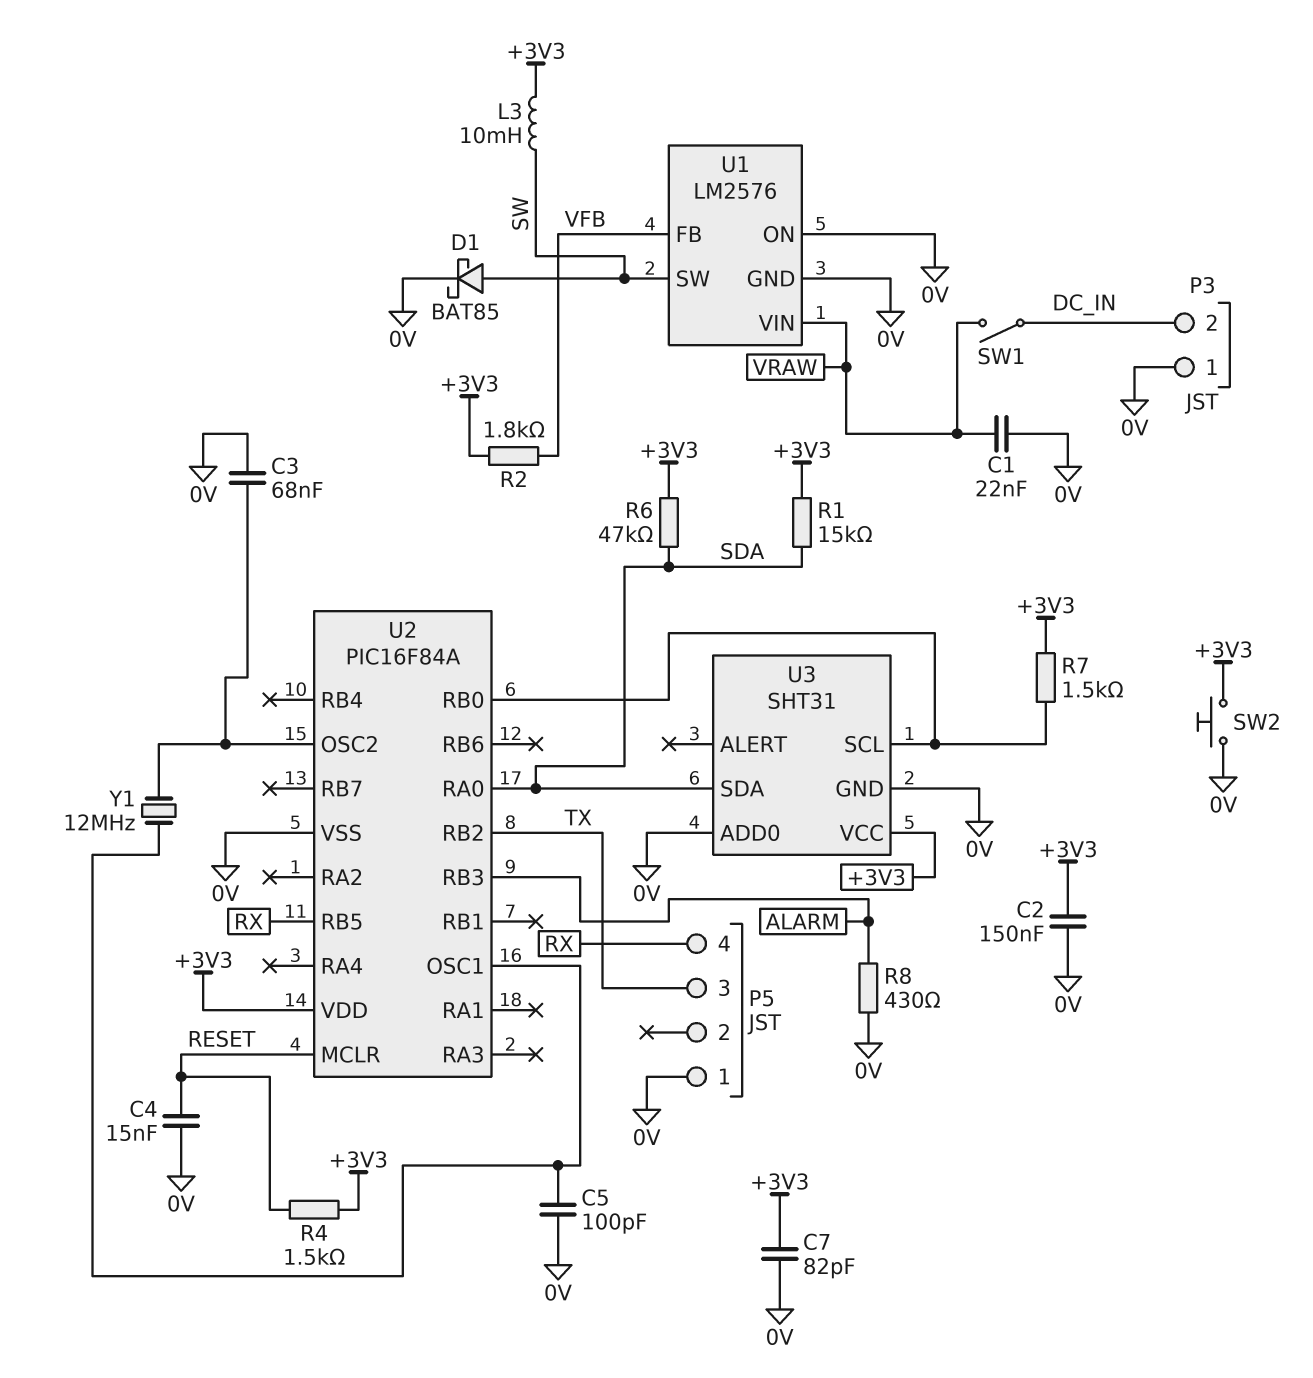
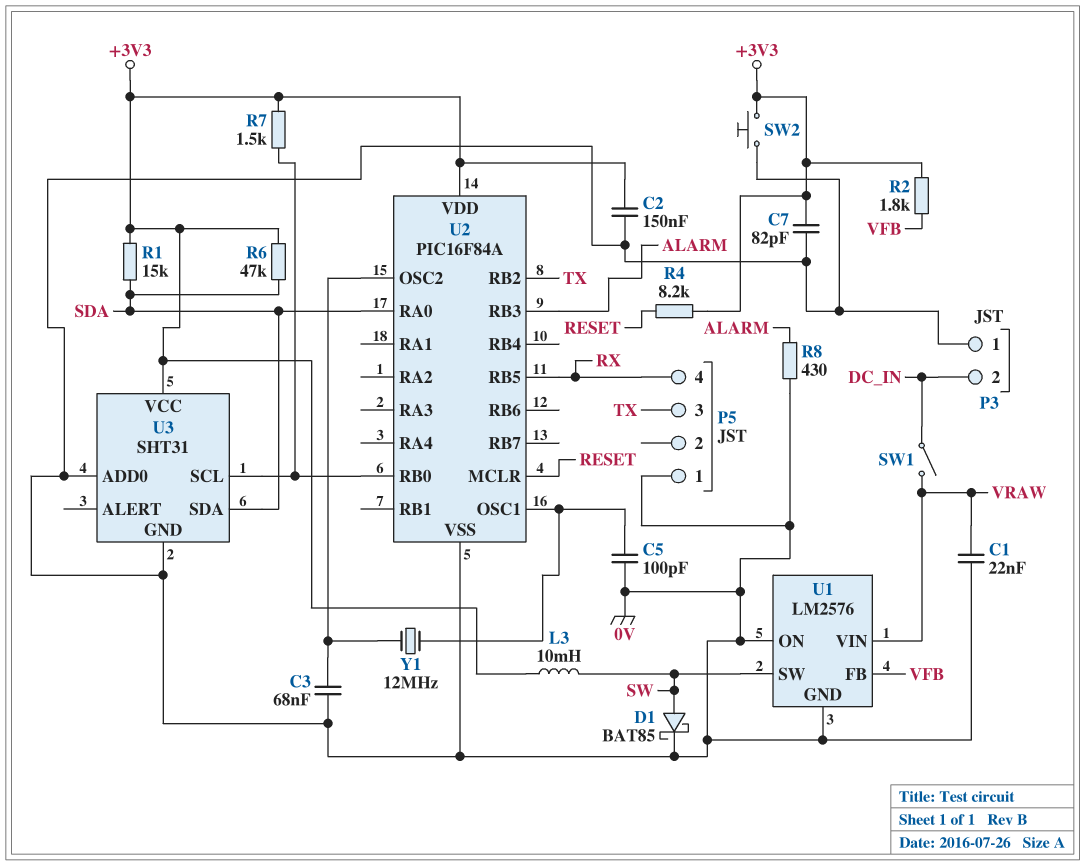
C4: 15nF (0V, RESET) -> none
R4: 1.5k (+3V3, RESET) -> 8.2k (+3V3, RESET)

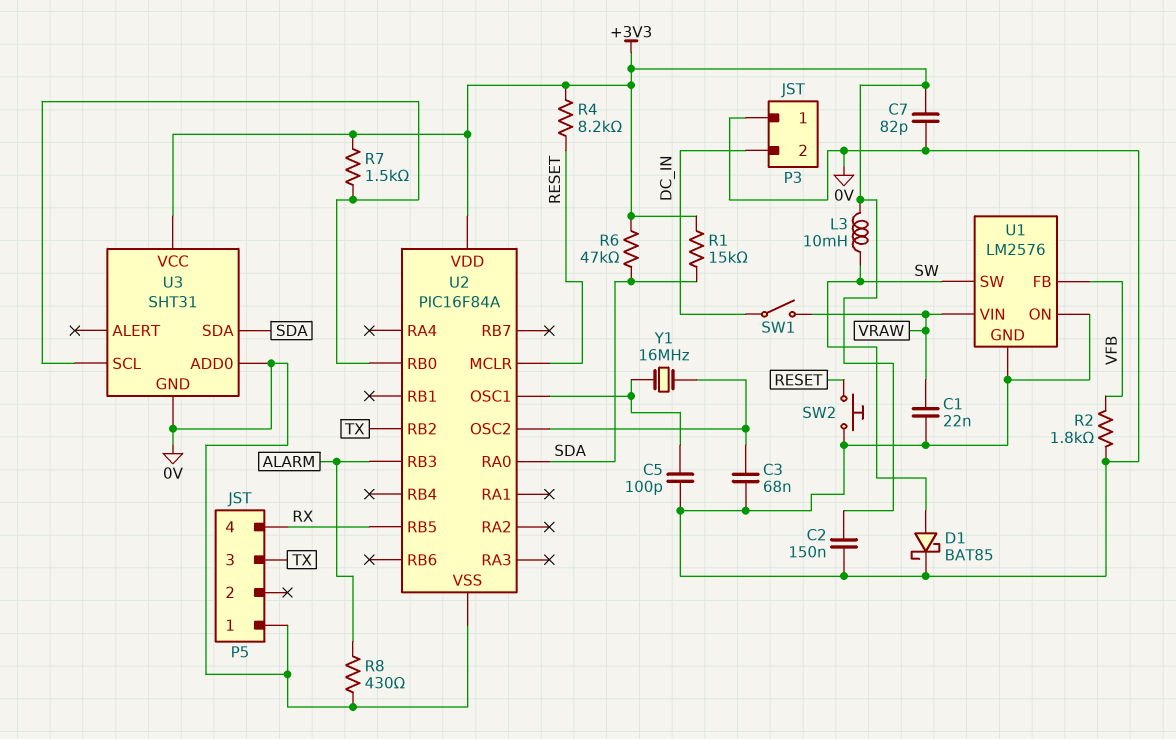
R2: 1.8k (+3V3, VFB) -> 1.8k (0V, VFB)
SW2: button (+3V3, 0V) -> button (0V, RESET)
Y1: 12MHz (U2/OSC1, U2/OSC2) -> 16MHz (U2/OSC1, U2/OSC2)

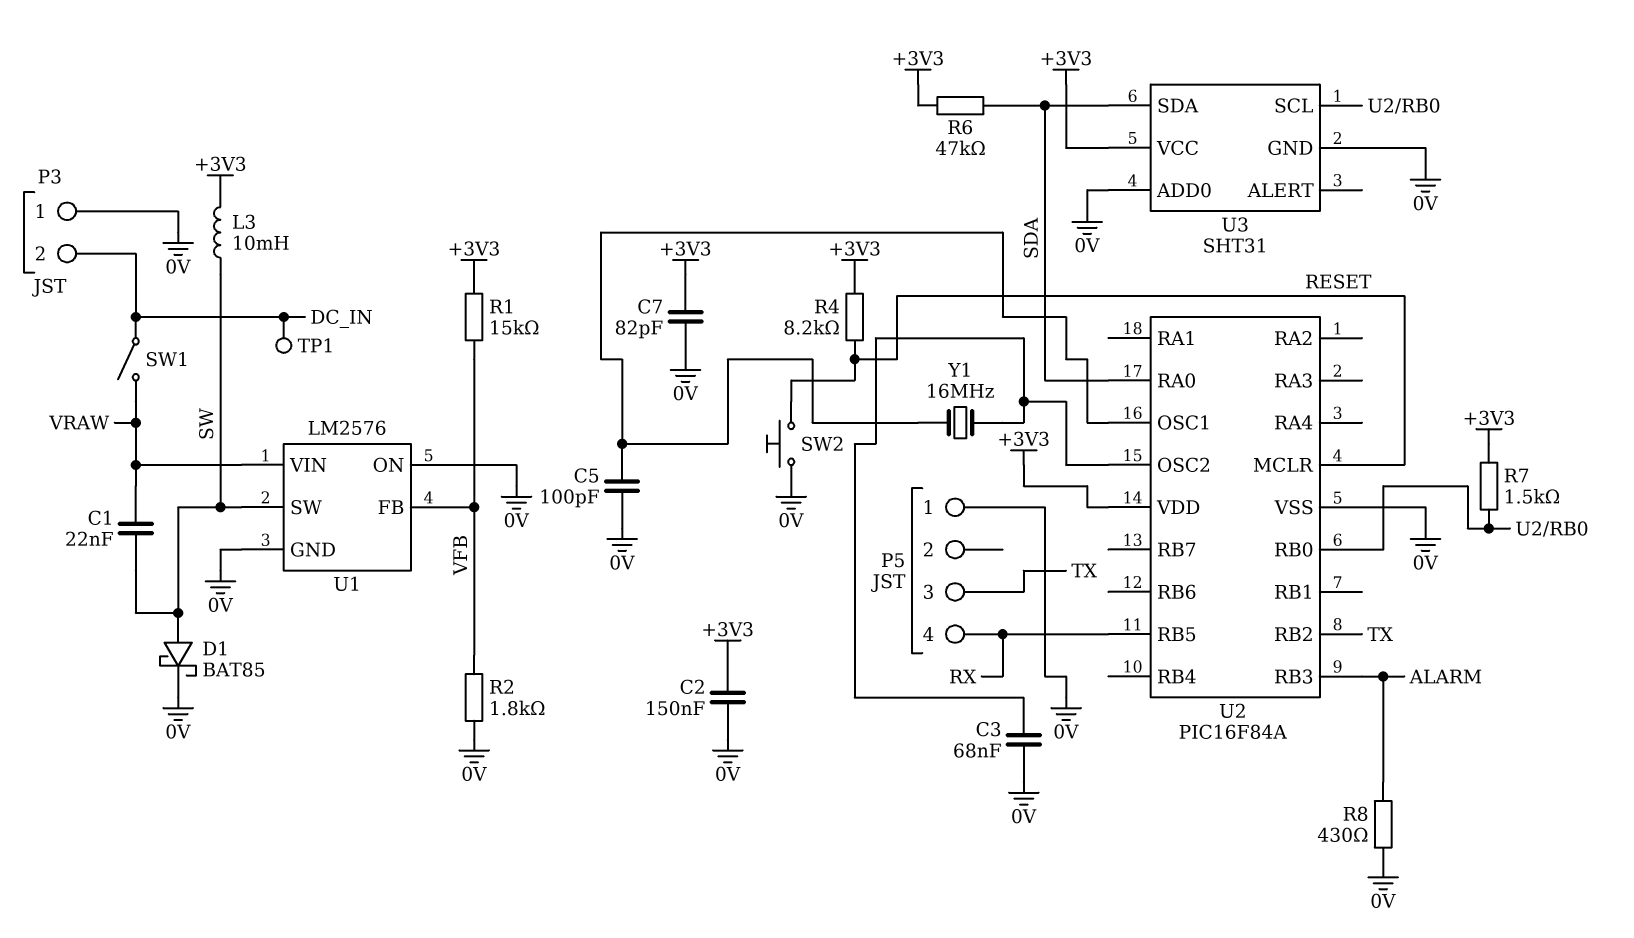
C1: 22nF (0V, VRAW) -> 22nF (SW, VRAW)
R1: 15k (+3V3, SDA) -> 15k (+3V3, VFB)
TP1: none -> test point (DC_IN)

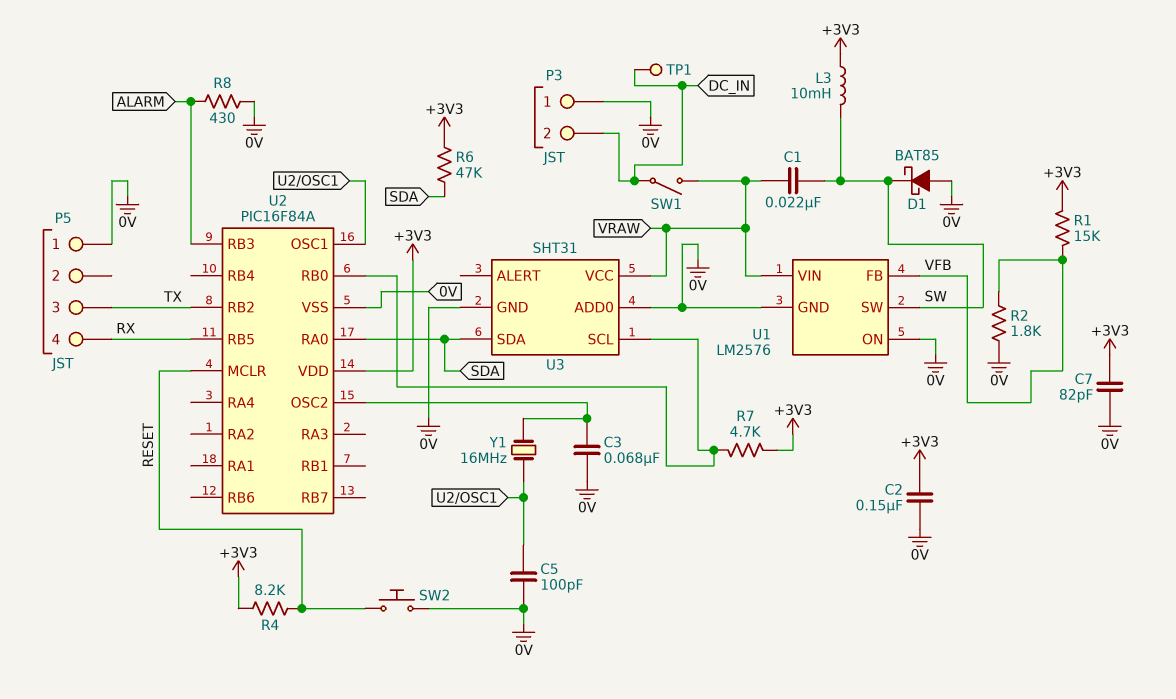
D1: schottky BAT85 (A SW, K 0V) -> schottky BAT85 (A 0V, K SW)
R7: 1.5k (+3V3, U2/RB0) -> 4.7k (+3V3, U2/RB0)
U3 pin VCC: +3V3 -> VRAW

